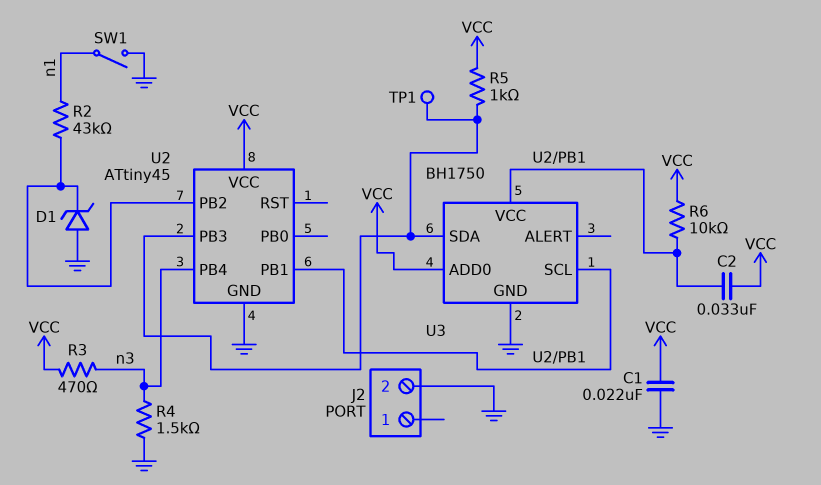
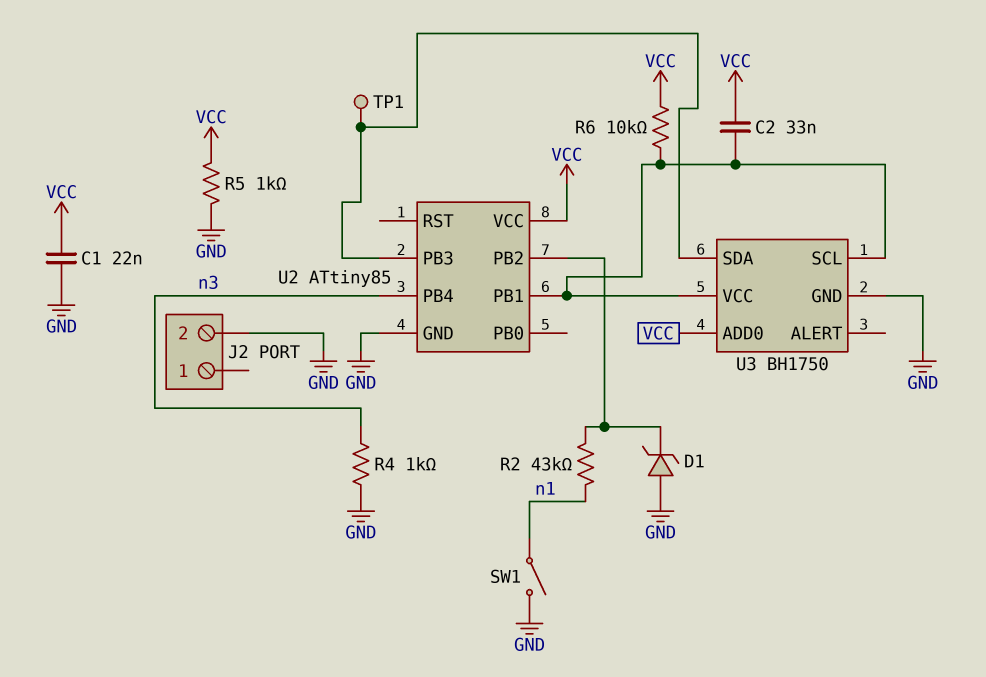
R3: 470 (VCC, n3) -> none
R4: 1.5k (GND, n3) -> 1k (GND, n3)
R5: 1k (U2/PB3, VCC) -> 1k (GND, VCC)
U2: ATtiny45 -> ATtiny85

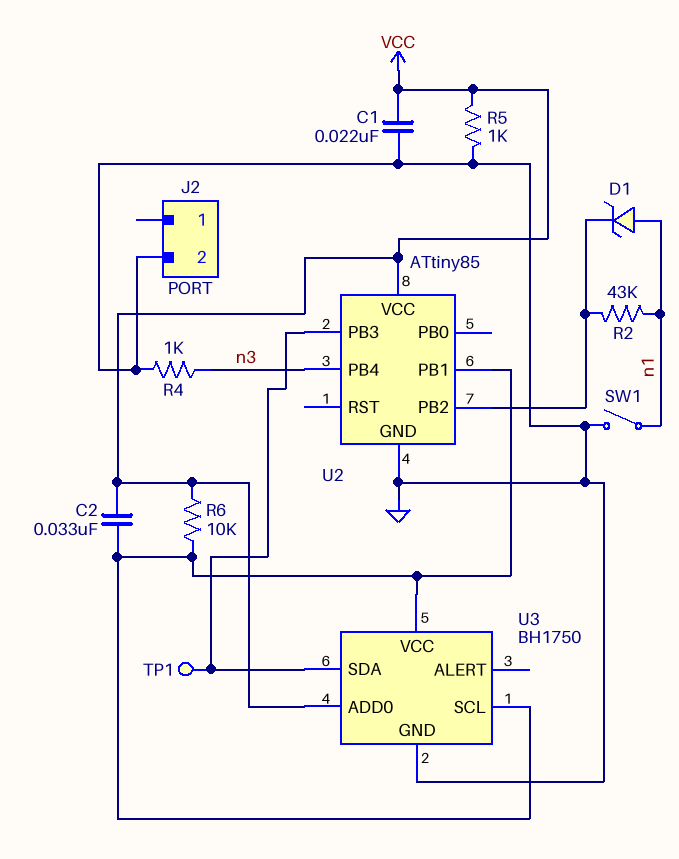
D1: zener (A GND, K U2/PB2) -> zener (A n1, K U2/PB2)

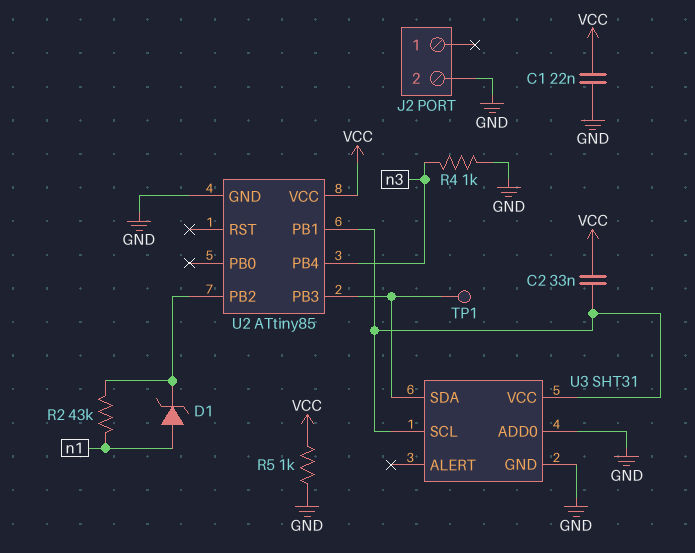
R6: 10k (U2/PB1, VCC) -> none
SW1: switch (GND, n1) -> none
U3: BH1750 -> SHT31
U3 pin ADD0: VCC -> GND

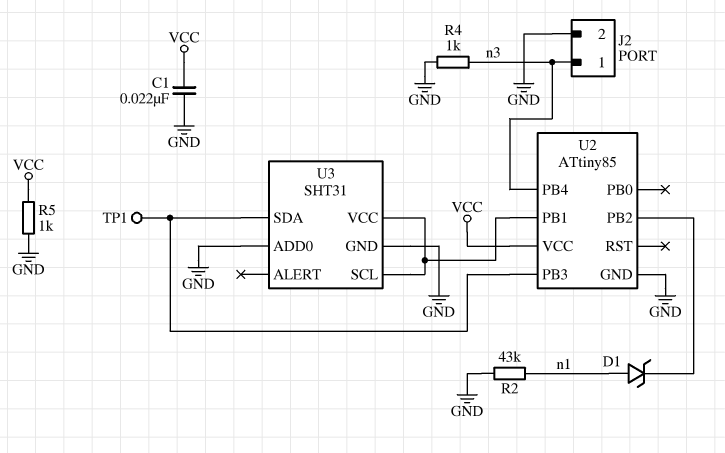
C2: 33nF (U2/PB1, VCC) -> none
J2 pin 1: none -> n3
R2: 43k (U2/PB2, n1) -> 43k (GND, n1)

